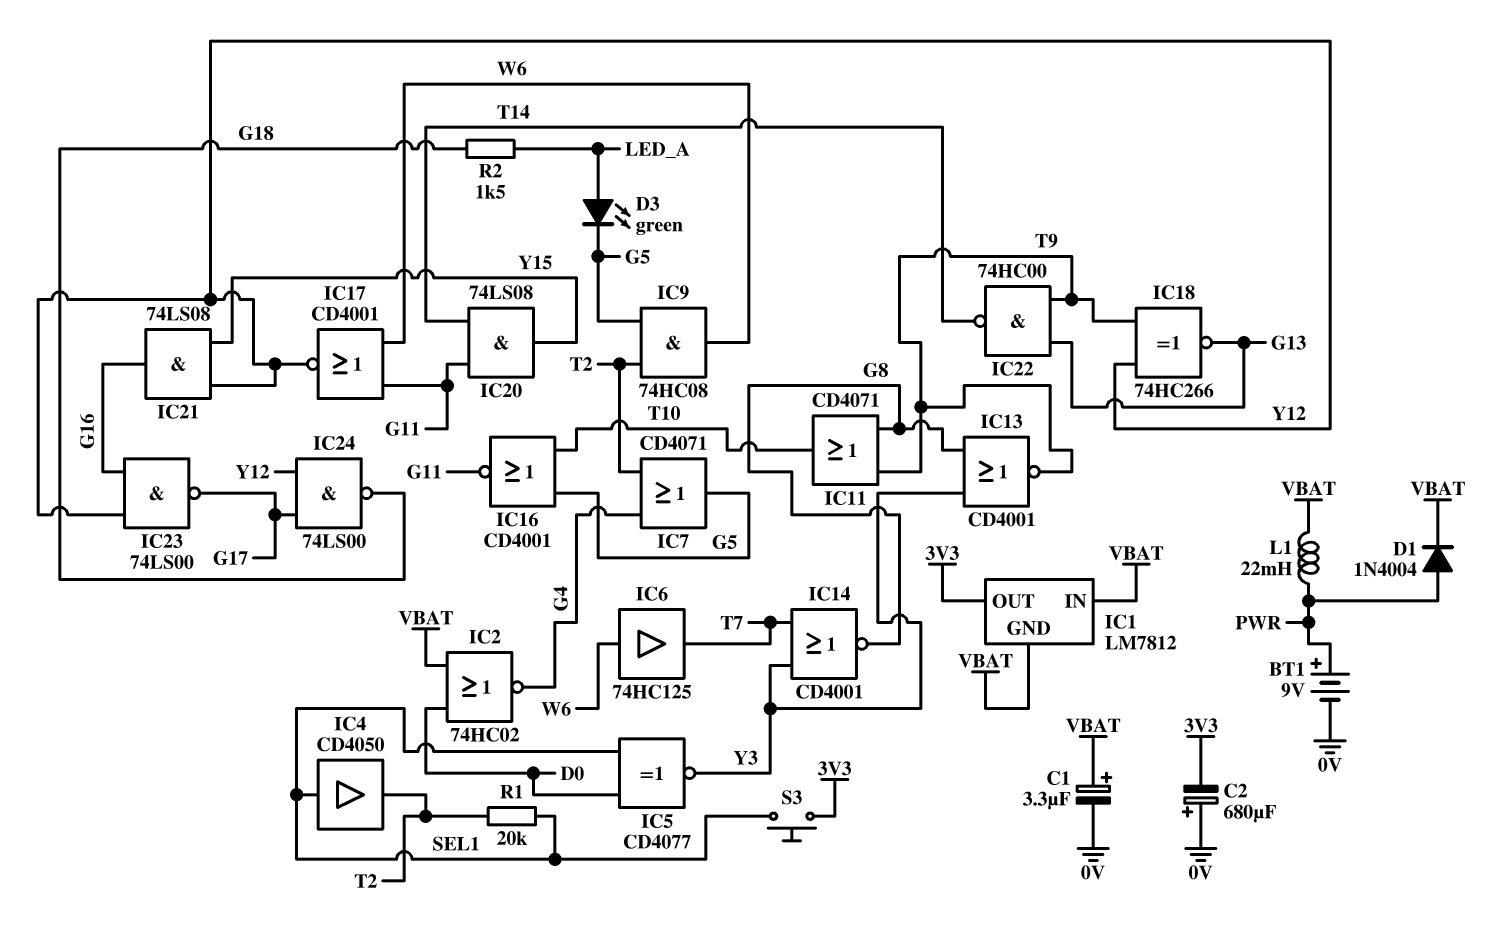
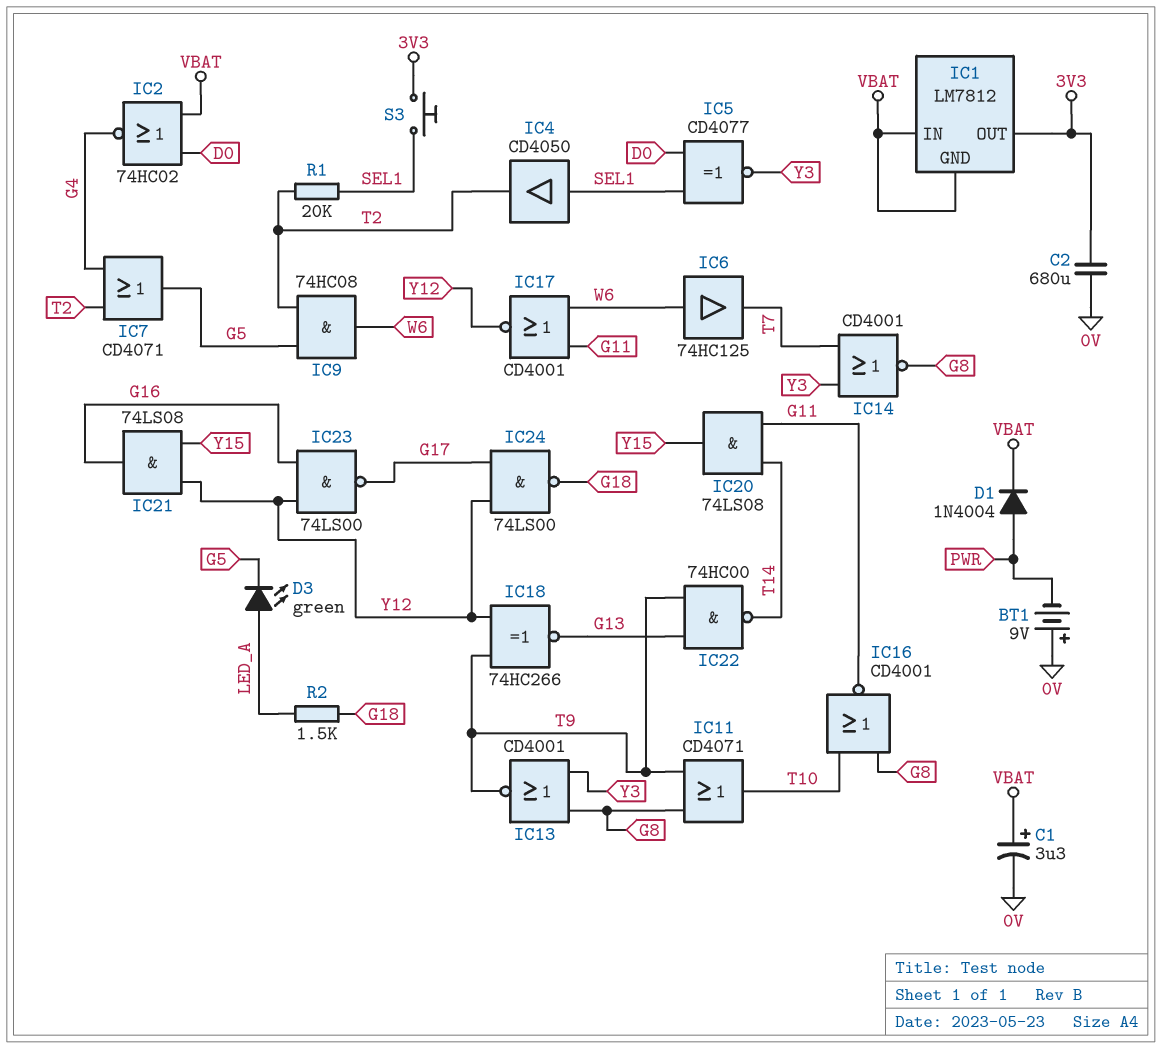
BT1: 9V (plus PWR, minus 0V) -> 9V (plus 0V, minus PWR)
C2: 680uF (plus 0V, minus 3V3) -> 680uF (0V, 3V3)
IC16: NOR CD4001 (in G5, in T10, out G11) -> NOR CD4001 (in G8, in T10, out G11)
L1: 22mH (PWR, VBAT) -> none

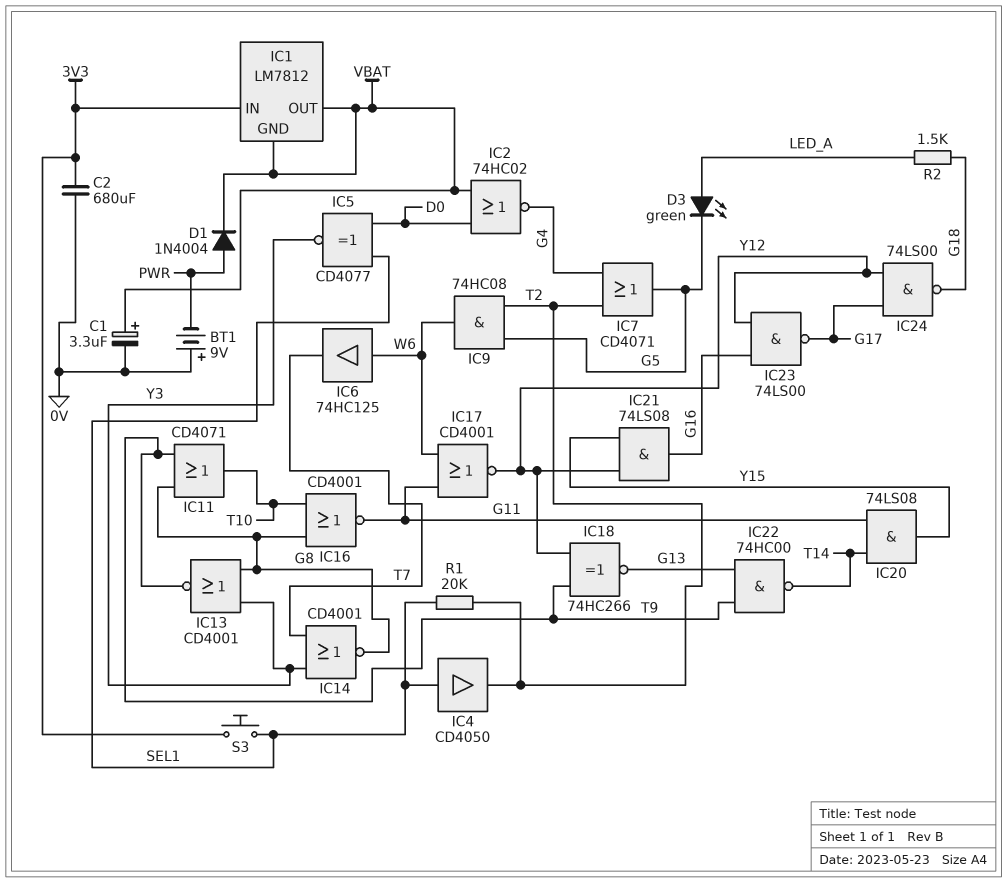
IC1 pin IN: VBAT -> 3V3
IC1 pin OUT: 3V3 -> VBAT

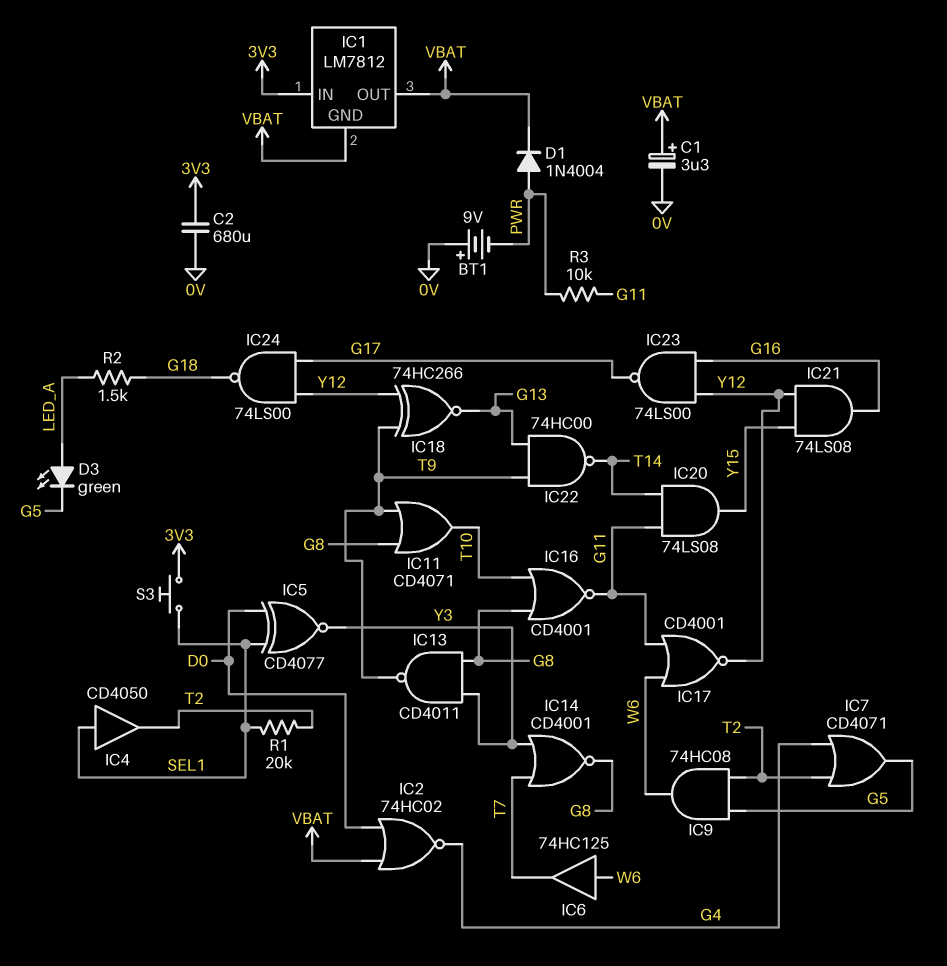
IC13: NOR CD4001 (in G8, in Y3, out T9) -> NAND CD4011 (in G8, in Y3, out T9)
R3: none -> 10k (G11, PWR)

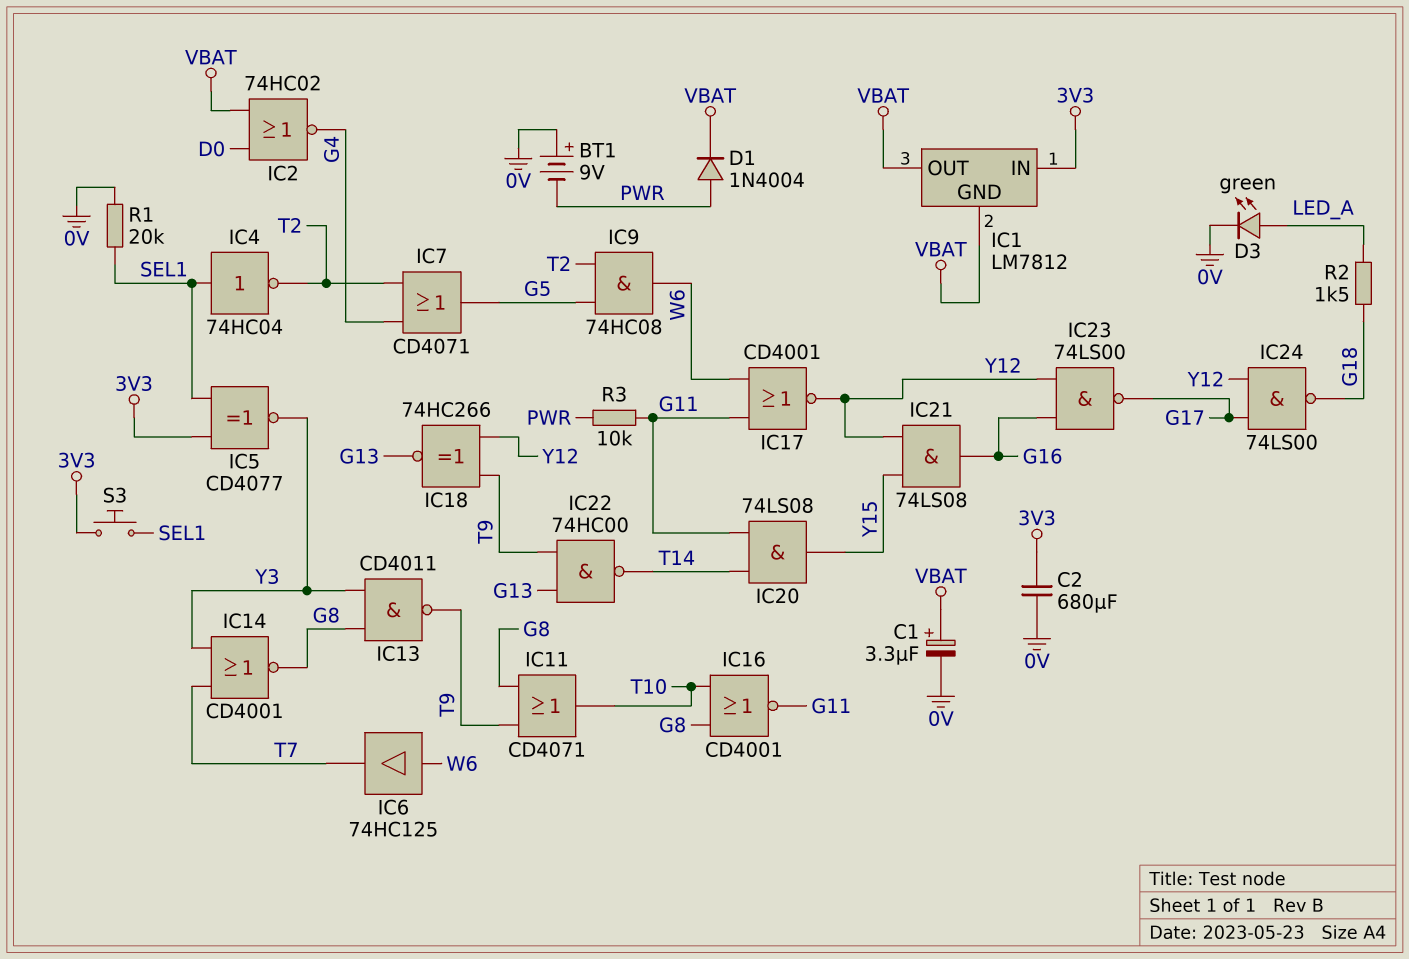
D3: LED green (A LED_A, K G5) -> LED green (A LED_A, K 0V)
IC4: buffer CD4050 (in SEL1, out T2) -> NOT 74HC04 (in SEL1, out T2)
IC5: XNOR CD4077 (in D0, in SEL1, out Y3) -> XNOR CD4077 (in 3V3, in SEL1, out Y3)
R1: 20k (SEL1, T2) -> 20k (0V, SEL1)

